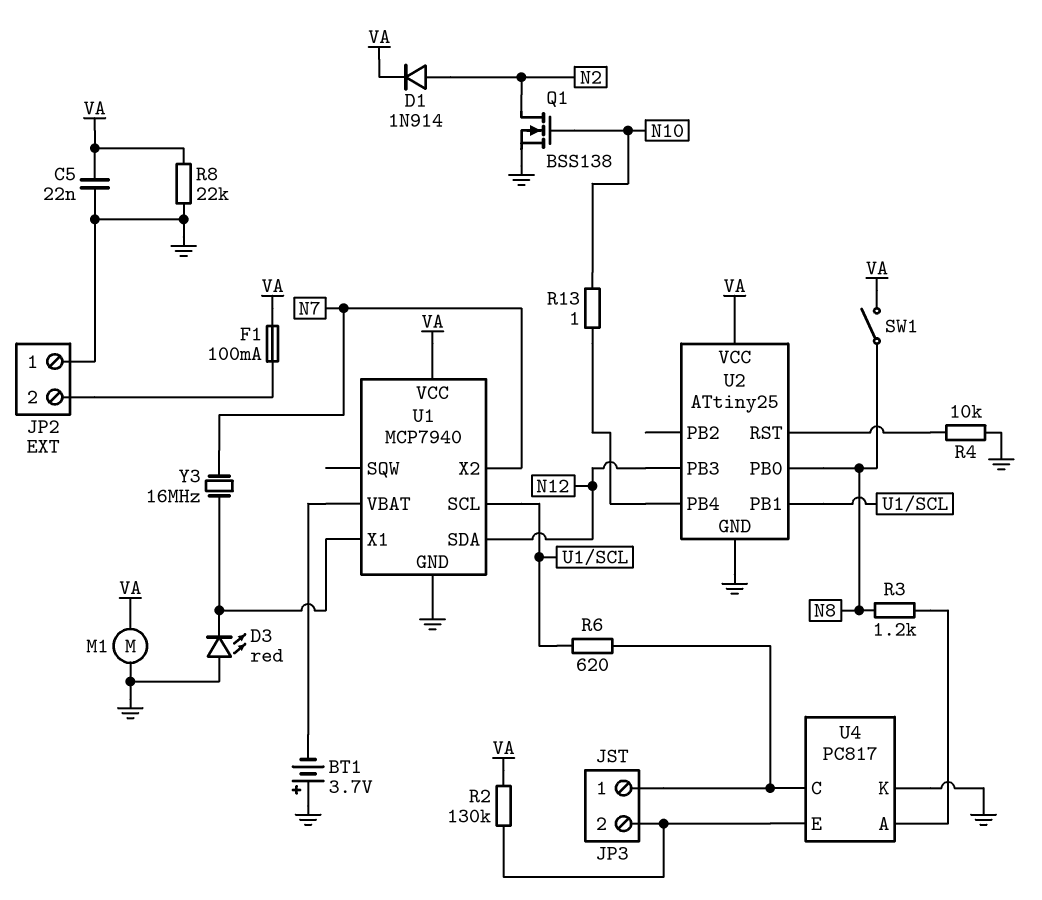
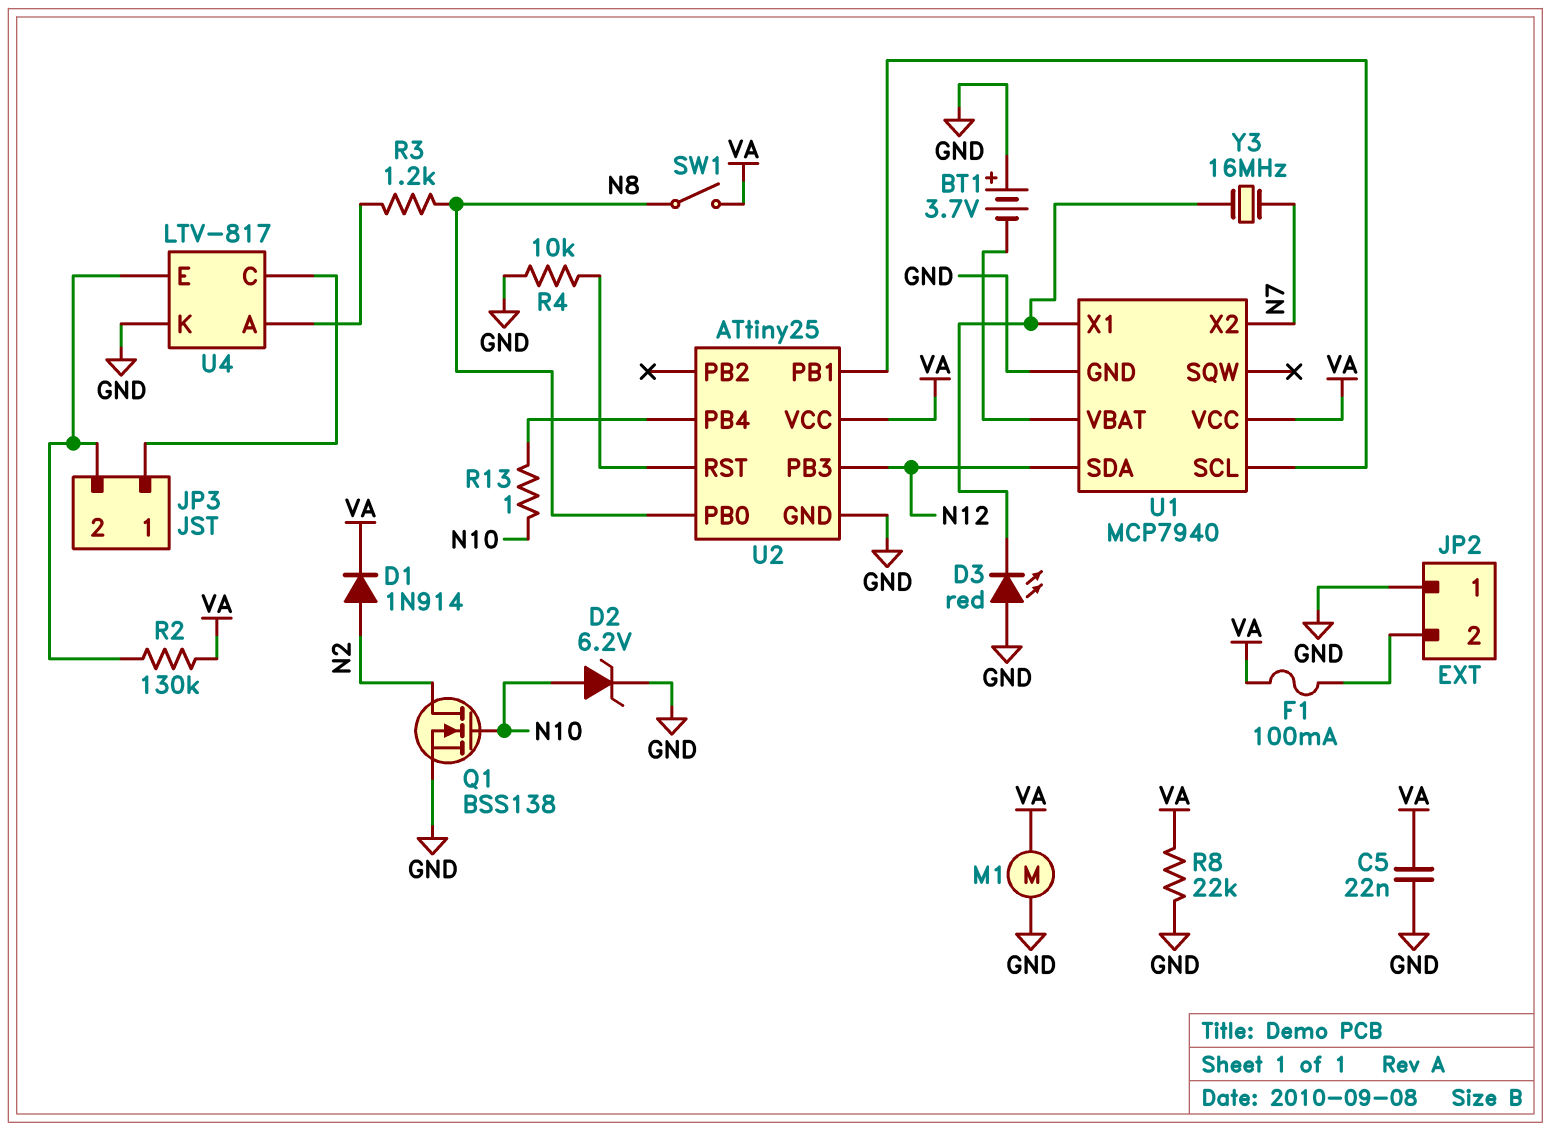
D2: none -> zener 6.2V (A N10, K GND)
R6: 620 (JP3/1, U1/SCL) -> none
U4: PC817 -> LTV-817

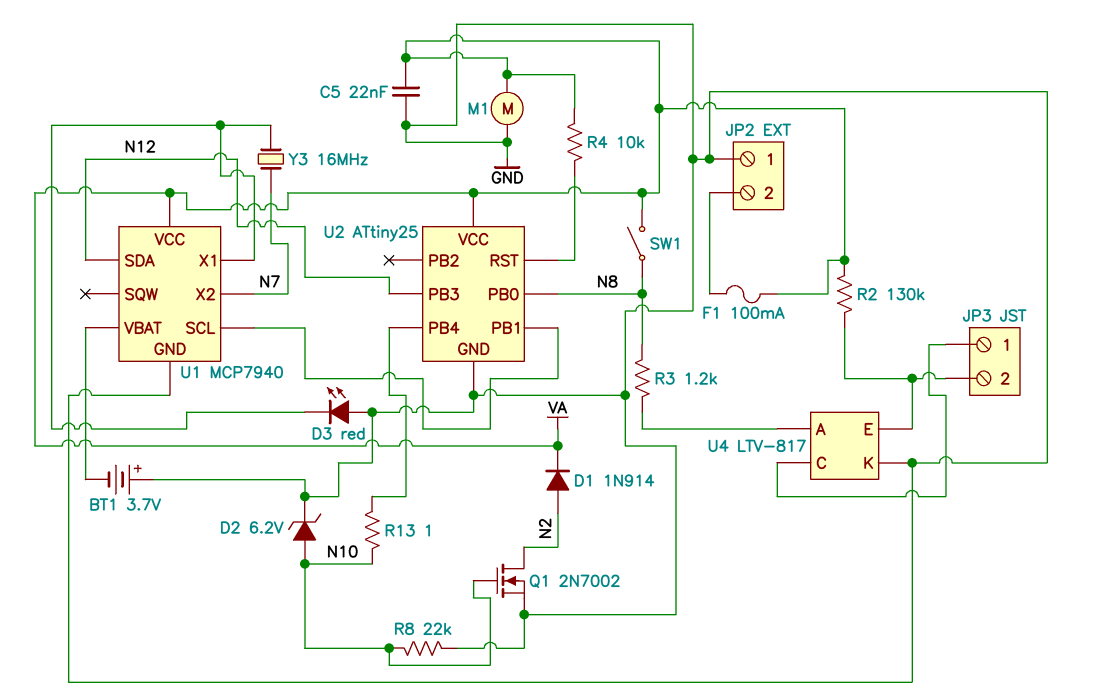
Q1: NMOS BSS138 (G N10, D N2, S GND) -> NMOS 2N7002 (G N10, D N2, S GND)
R4: 10k (GND, U2/RST) -> 10k (U2/RST, VA)
R8: 22k (GND, VA) -> 22k (GND, N10)

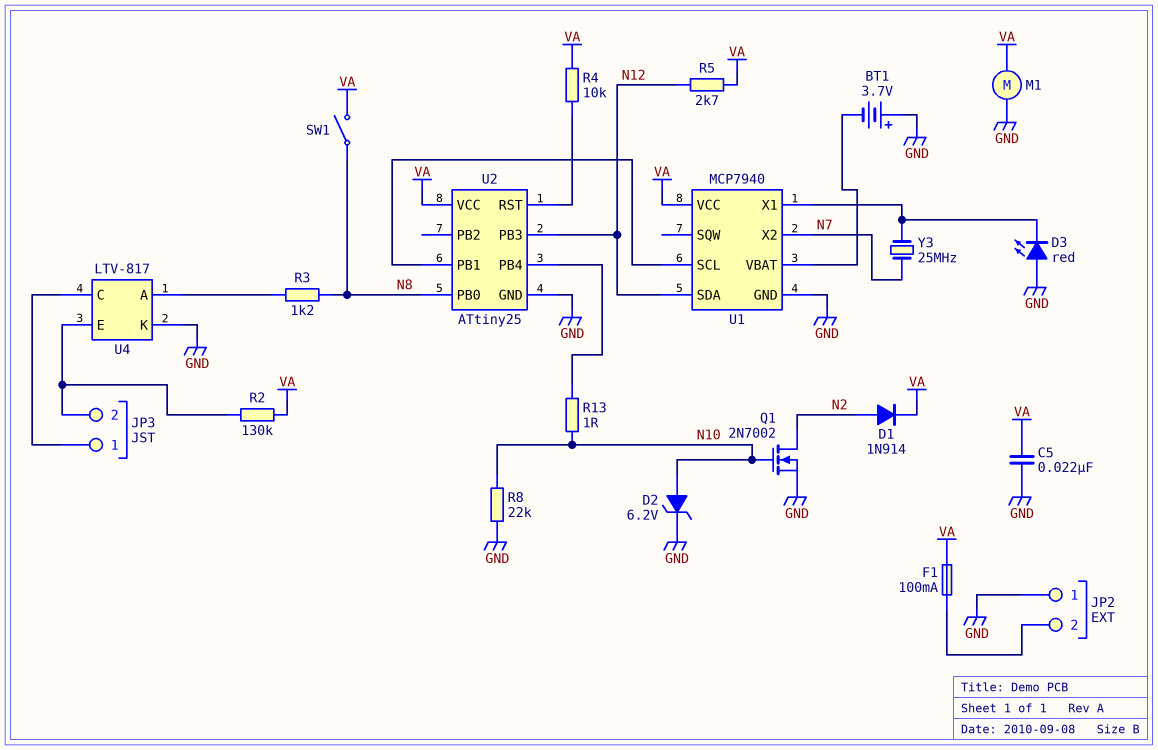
R5: none -> 2.7k (N12, VA)
Y3: 16MHz (N7, U1/X1) -> 25MHz (N7, U1/X1)

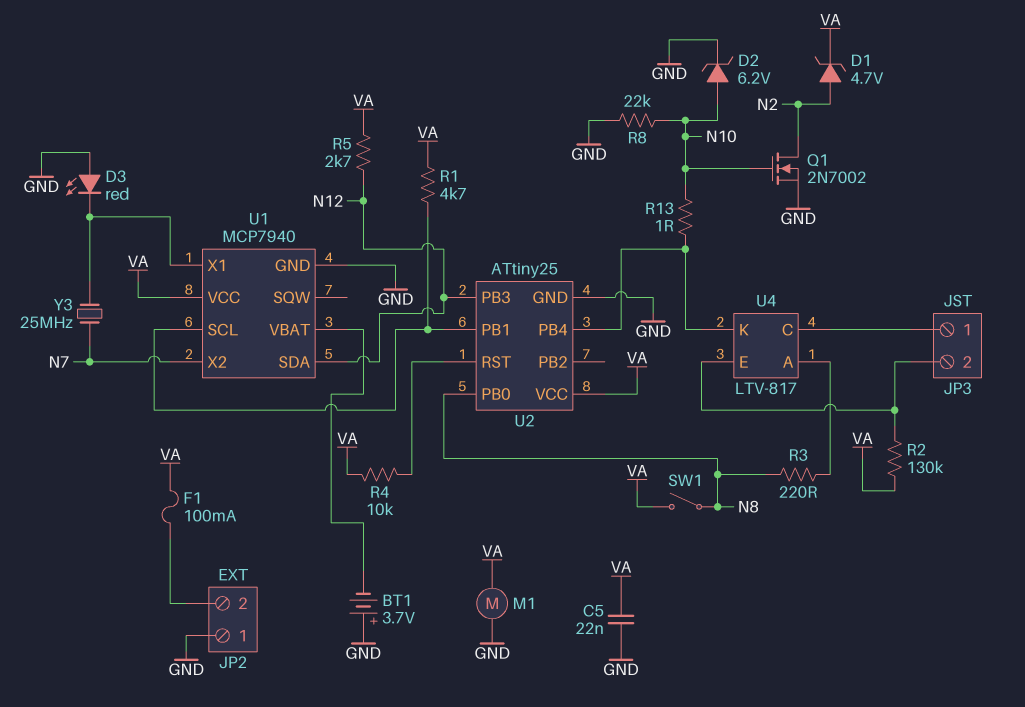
D1: diode 1N914 (A N2, K VA) -> zener 4.7V (A N2, K VA)
R1: none -> 4.7k (U1/SCL, VA)
R3: 1.2k (N8, U4/A) -> 220 (N8, U4/A)
U4 pin K: GND -> U2/PB4

